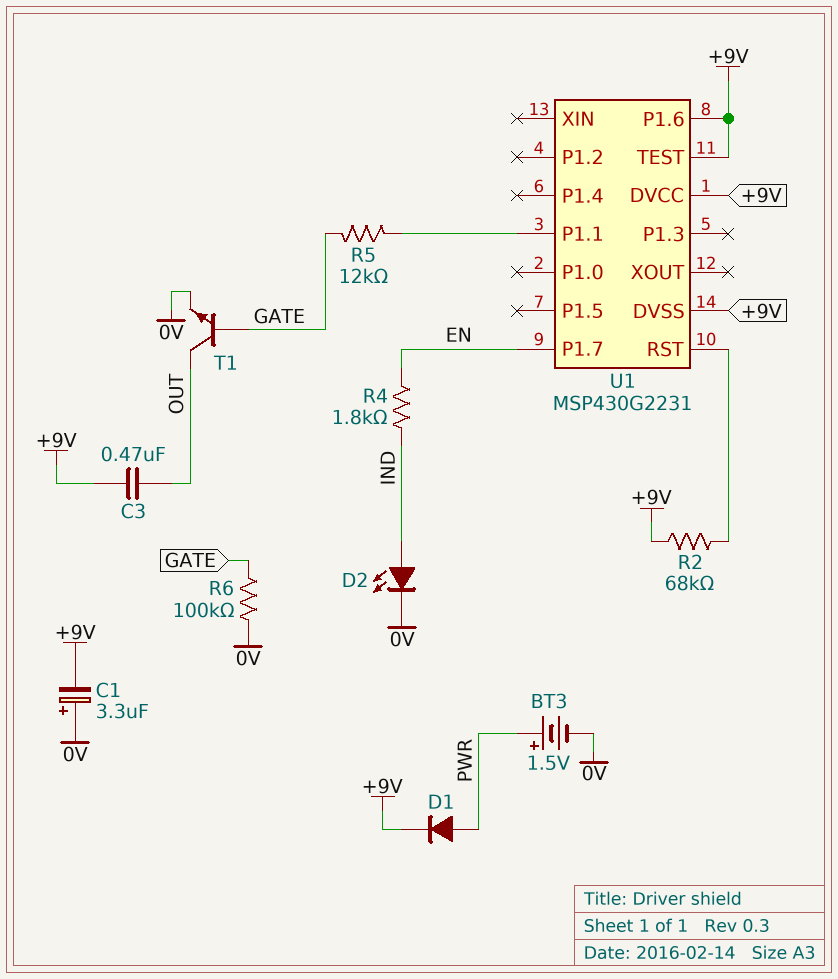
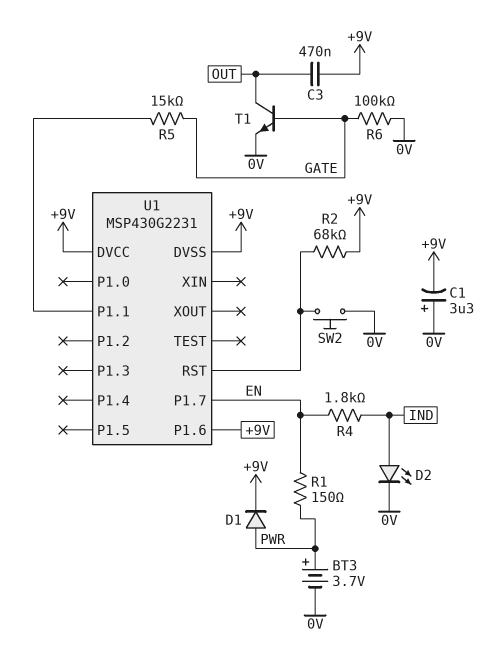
BT3: 1.5V (plus PWR, minus 0V) -> 3.7V (plus PWR, minus 0V)
R1: none -> 150 (EN, PWR)
R5: 12k (GATE, U1/P1.1) -> 15k (GATE, U1/P1.1)
SW2: none -> button (0V, U1/RST)
U1 pin TEST: +9V -> none

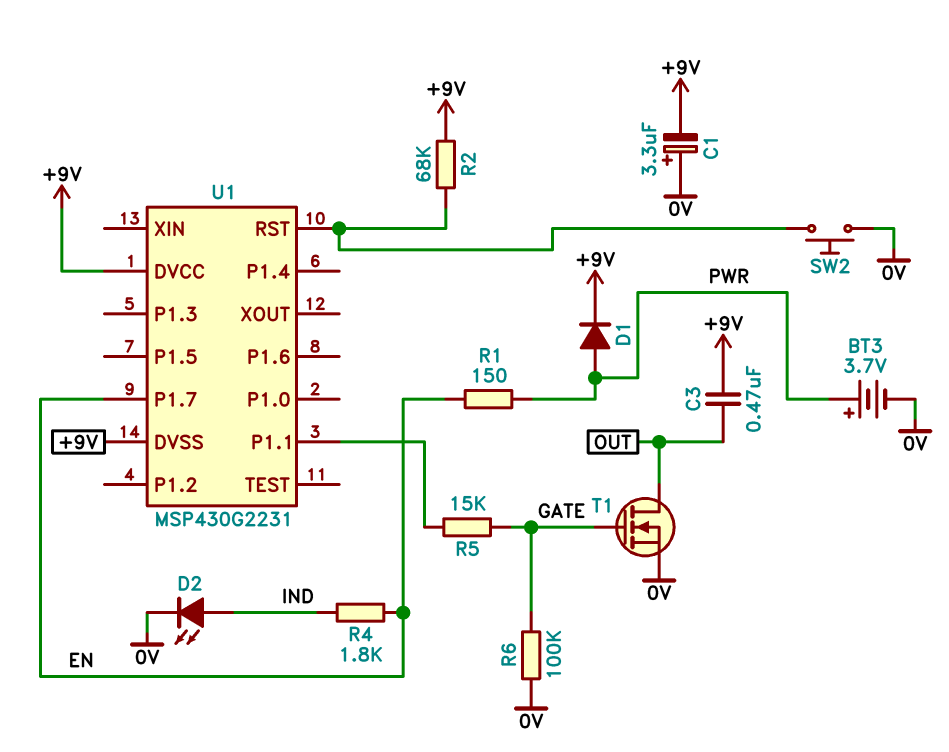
T1: NPN (B GATE, C OUT, E 0V) -> NMOS (G GATE, D OUT, S 0V)
U1 pin P1.6: +9V -> none

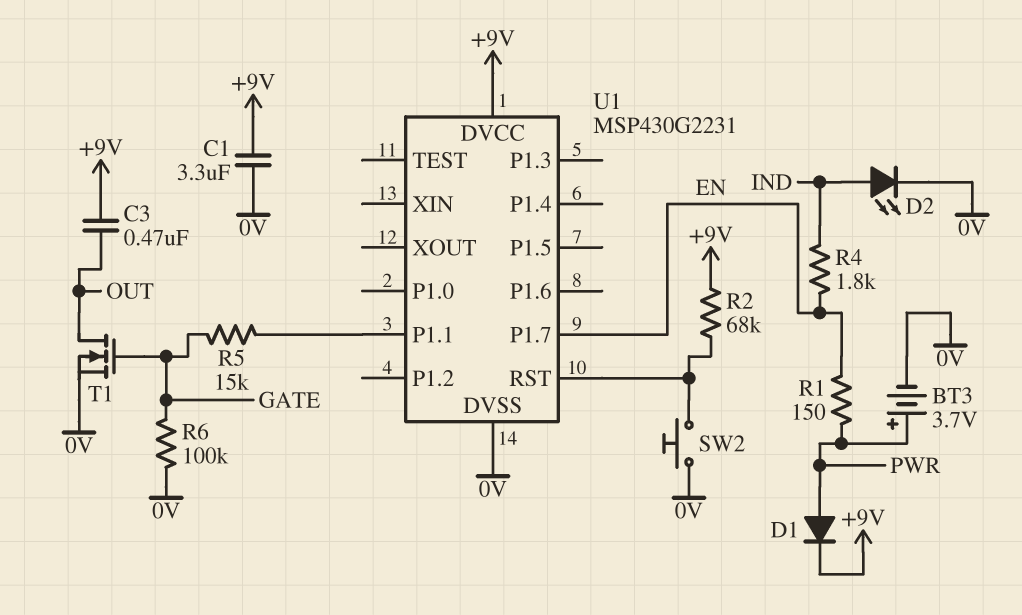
C1: 3.3uF (plus 0V, minus +9V) -> 3.3uF (+9V, 0V)
U1 pin DVSS: +9V -> 0V

